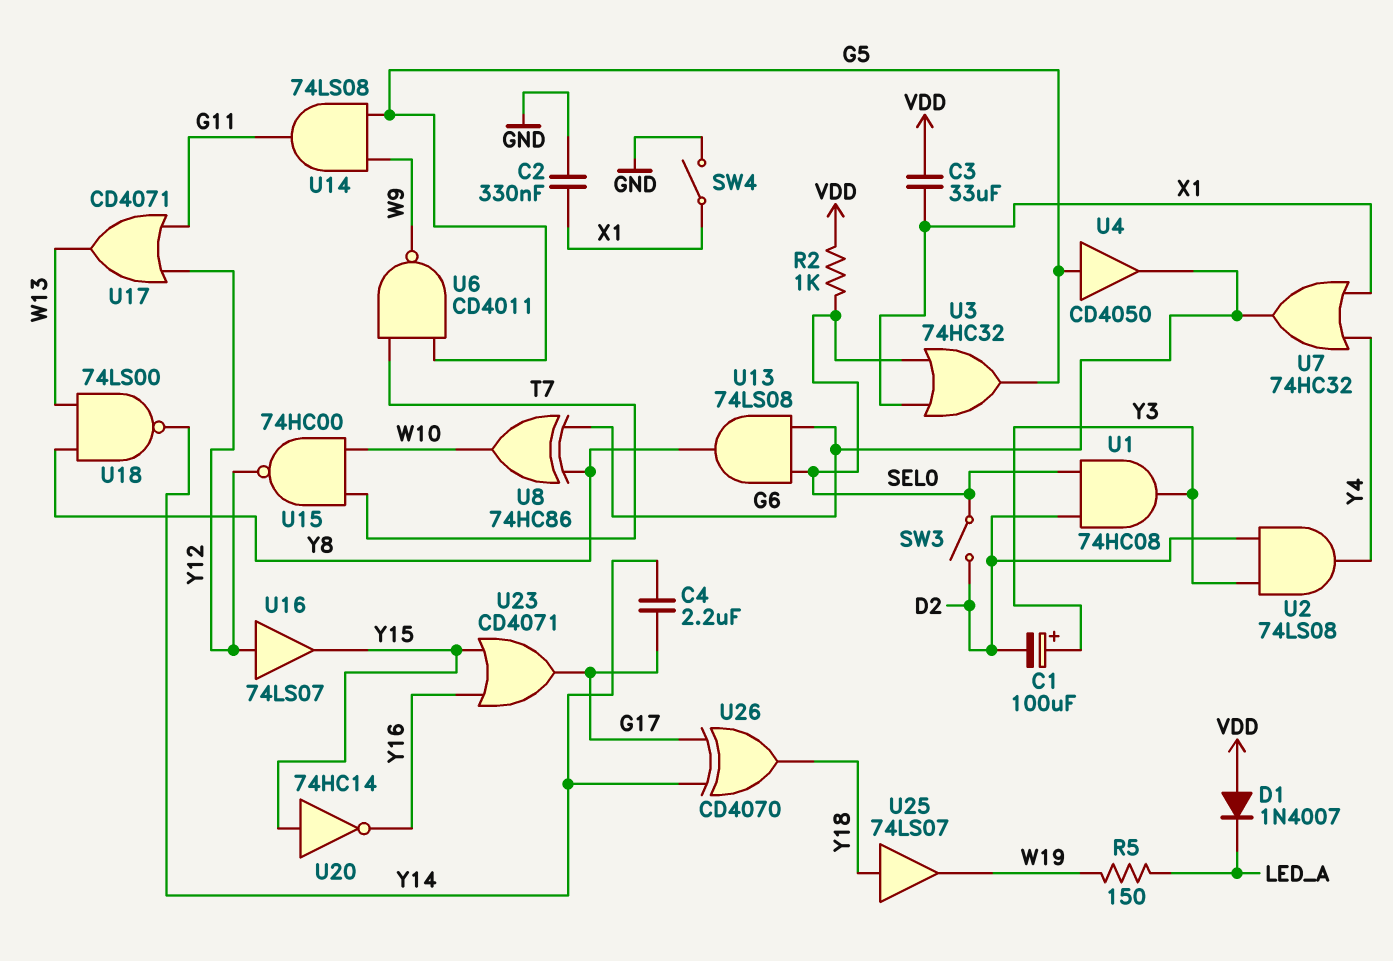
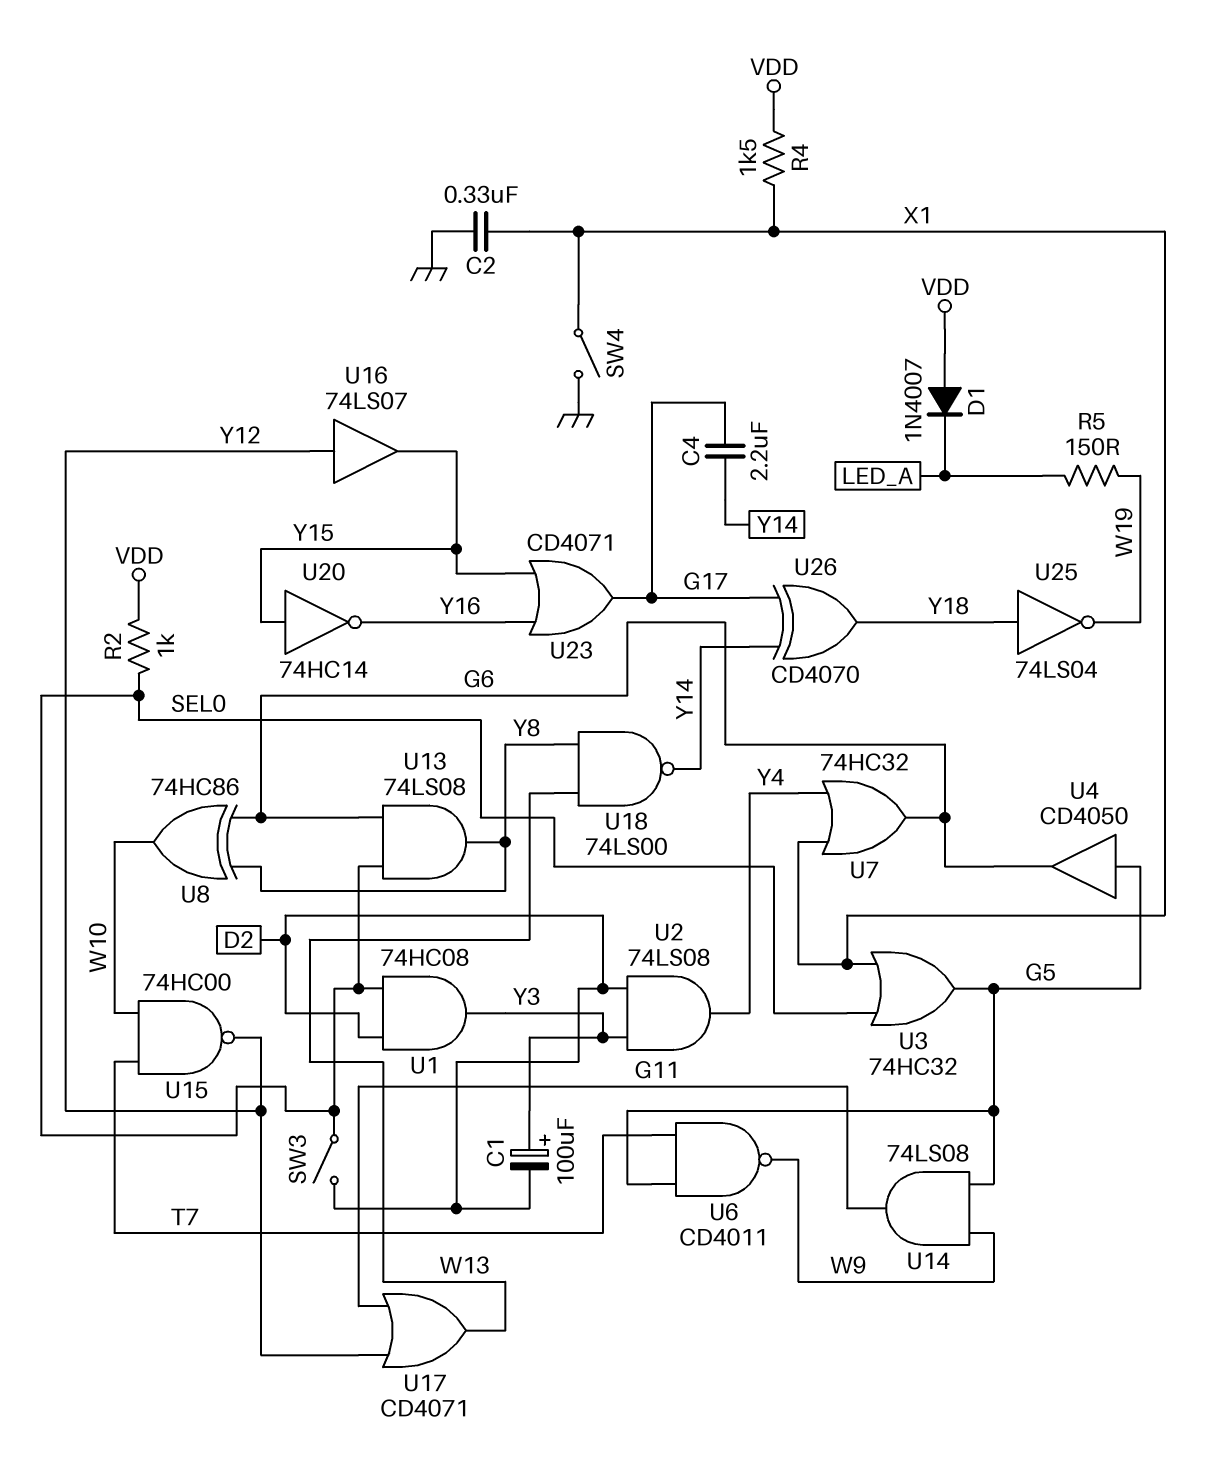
C3: 33uF (VDD, X1) -> none
R4: none -> 1.5k (VDD, X1)
U25: buffer 74LS07 (in Y18, out W19) -> NOT 74LS04 (in Y18, out W19)

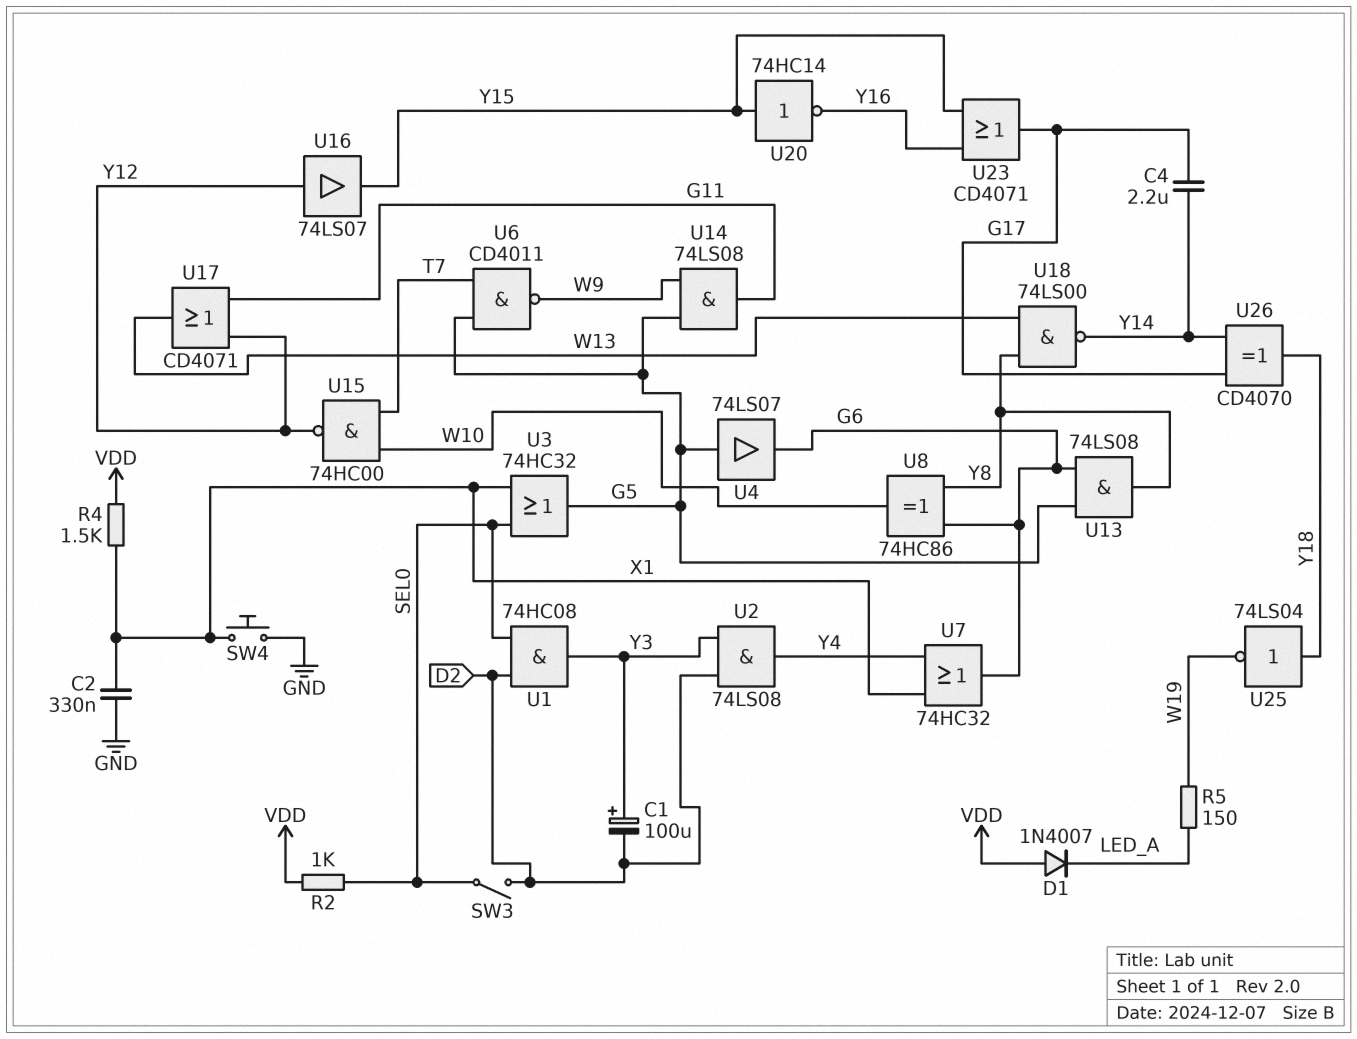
SW4: switch (GND, X1) -> button (GND, X1)
U4: buffer CD4050 (in G5, out G6) -> buffer 74LS07 (in G5, out G6)
U13: AND 74LS08 (in G6, in SEL0, out Y8) -> AND 74LS08 (in G5, in G6, out Y8)

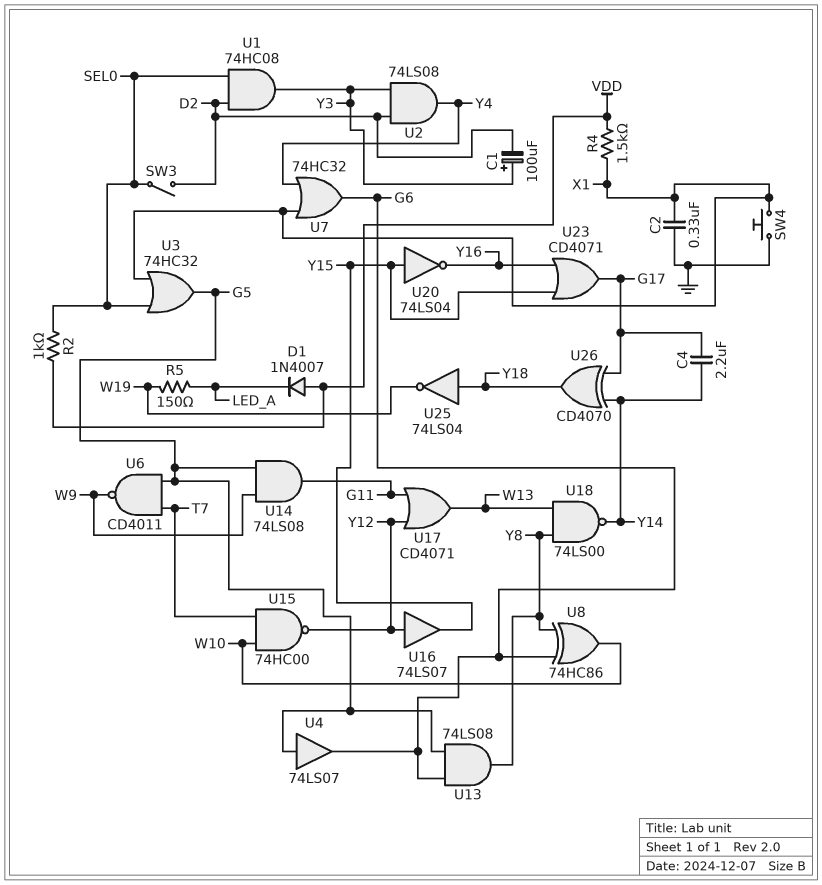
U20: NOT 74HC14 (in Y15, out Y16) -> NOT 74LS04 (in Y15, out Y16)

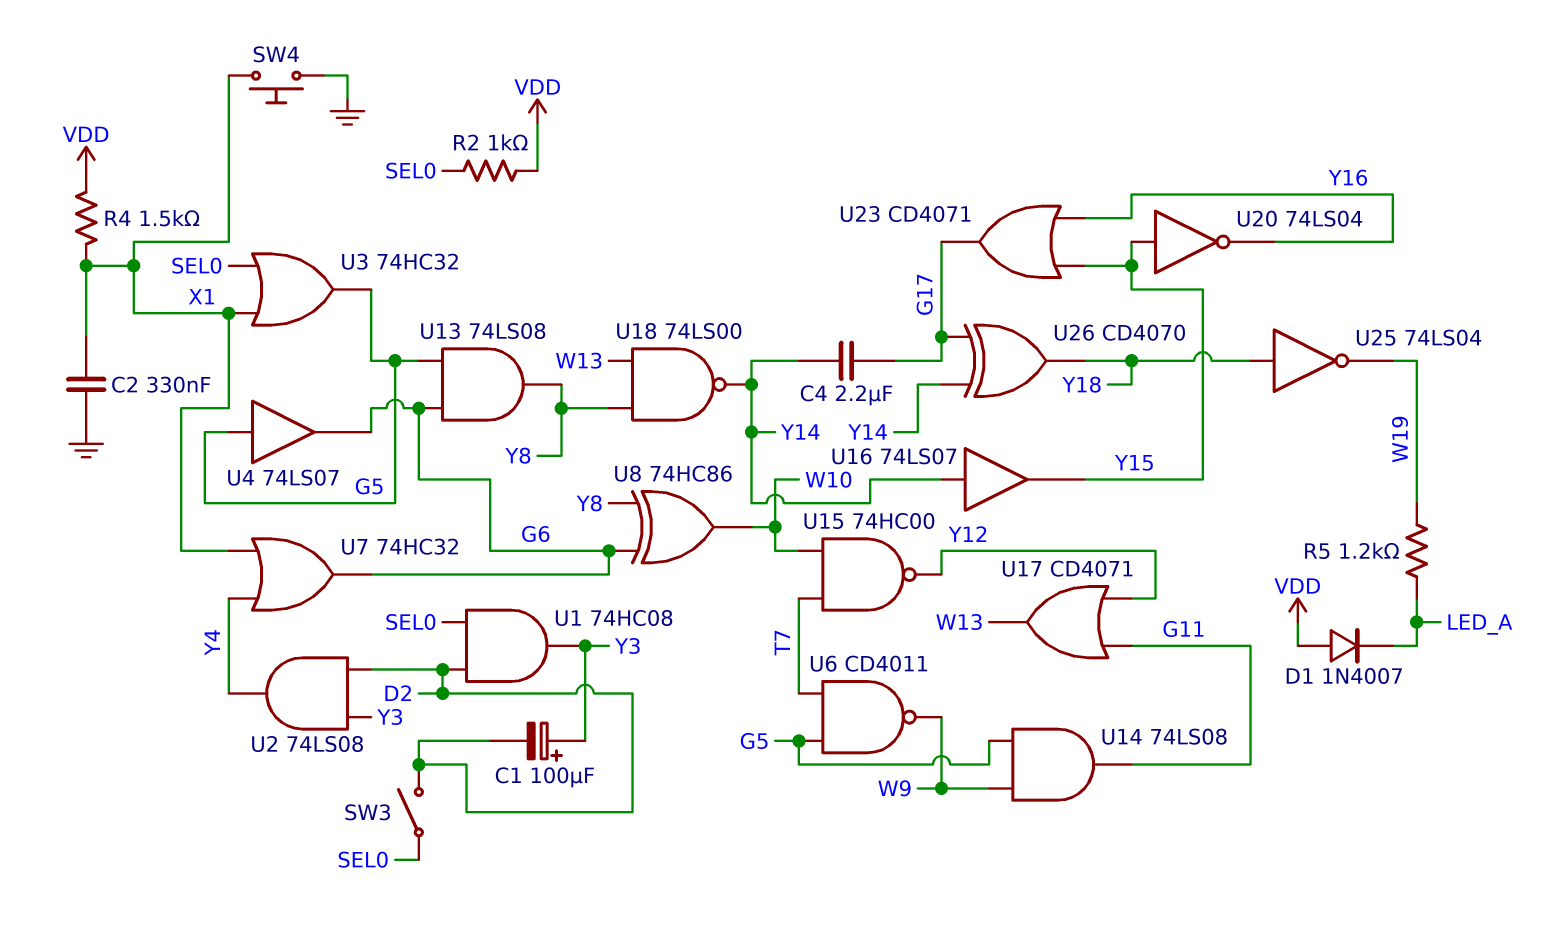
R5: 150 (LED_A, W19) -> 1.2k (LED_A, W19)
U16: buffer 74LS07 (in Y12, out Y15) -> buffer 74LS07 (in Y14, out Y15)

